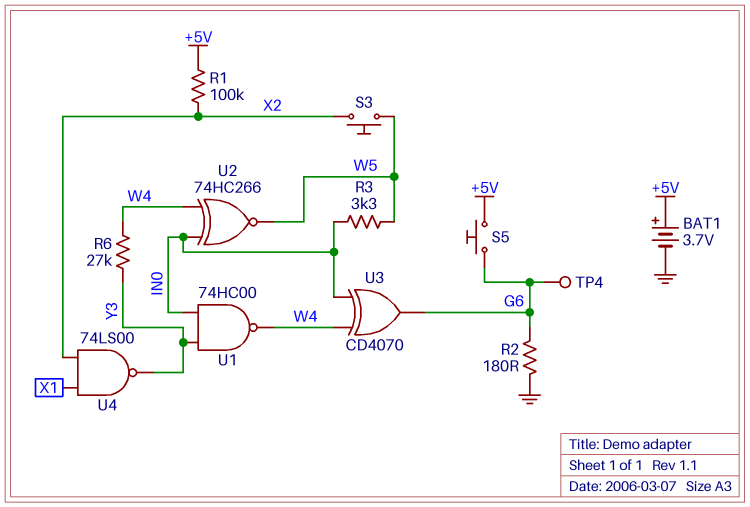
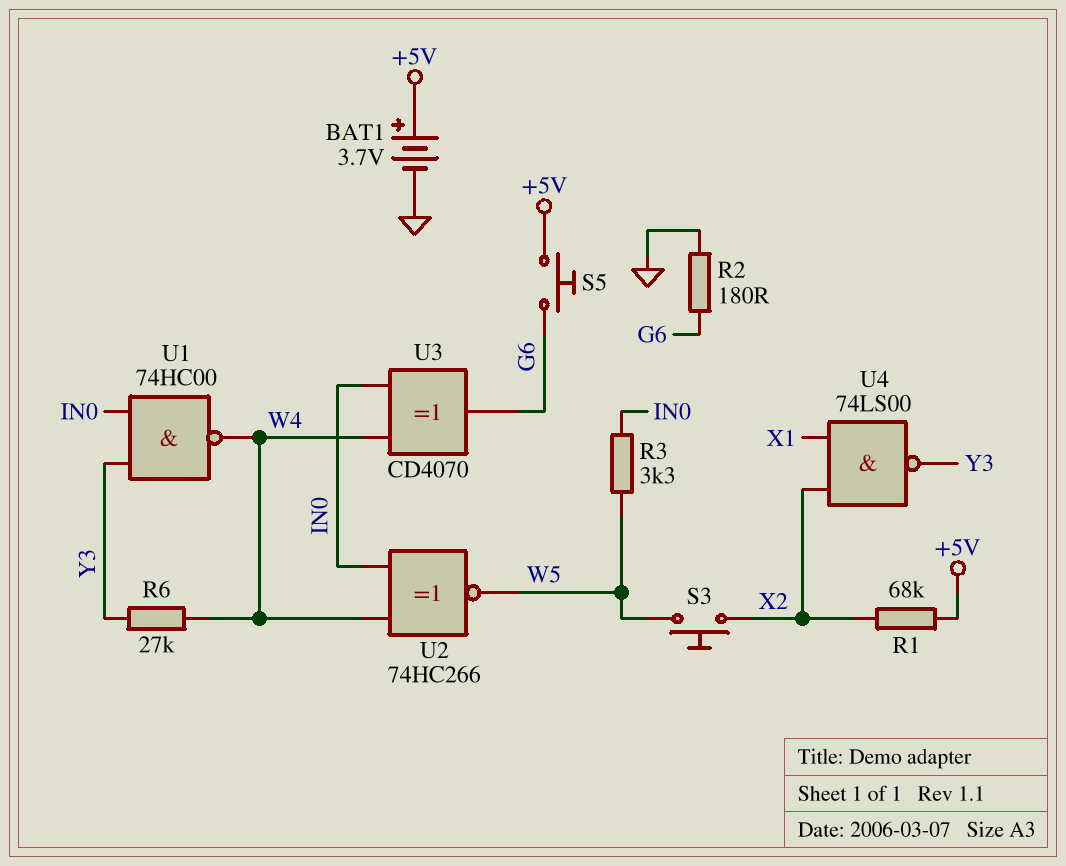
R1: 100k (+5V, X2) -> 68k (+5V, X2)
TP4: test point (G6) -> none

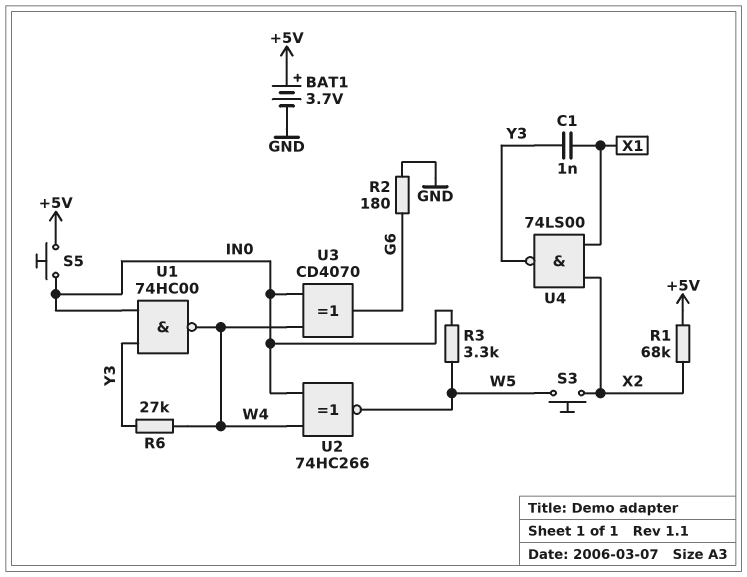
C1: none -> 1nF (X1, Y3)
S5: button (+5V, G6) -> button (+5V, IN0)

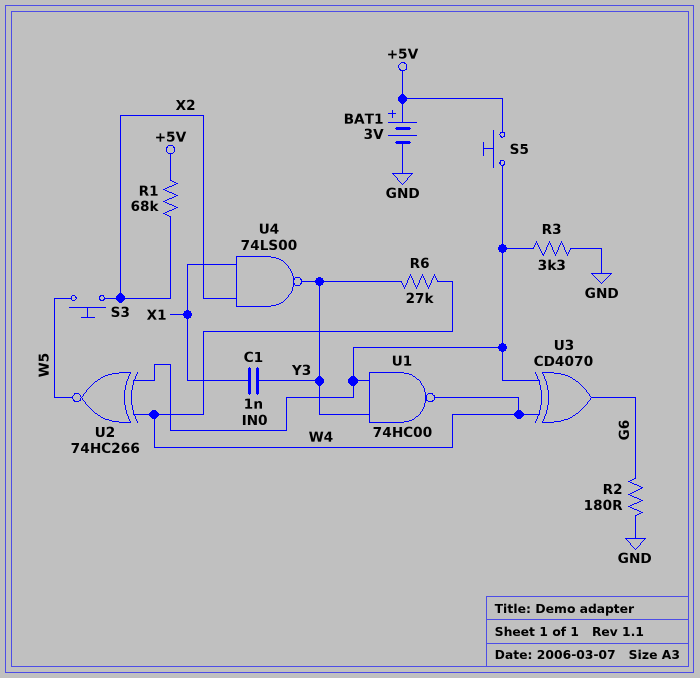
BAT1: 3.7V (plus +5V, minus GND) -> 3V (plus +5V, minus GND)
R3: 3.3k (IN0, W5) -> 3.3k (GND, IN0)

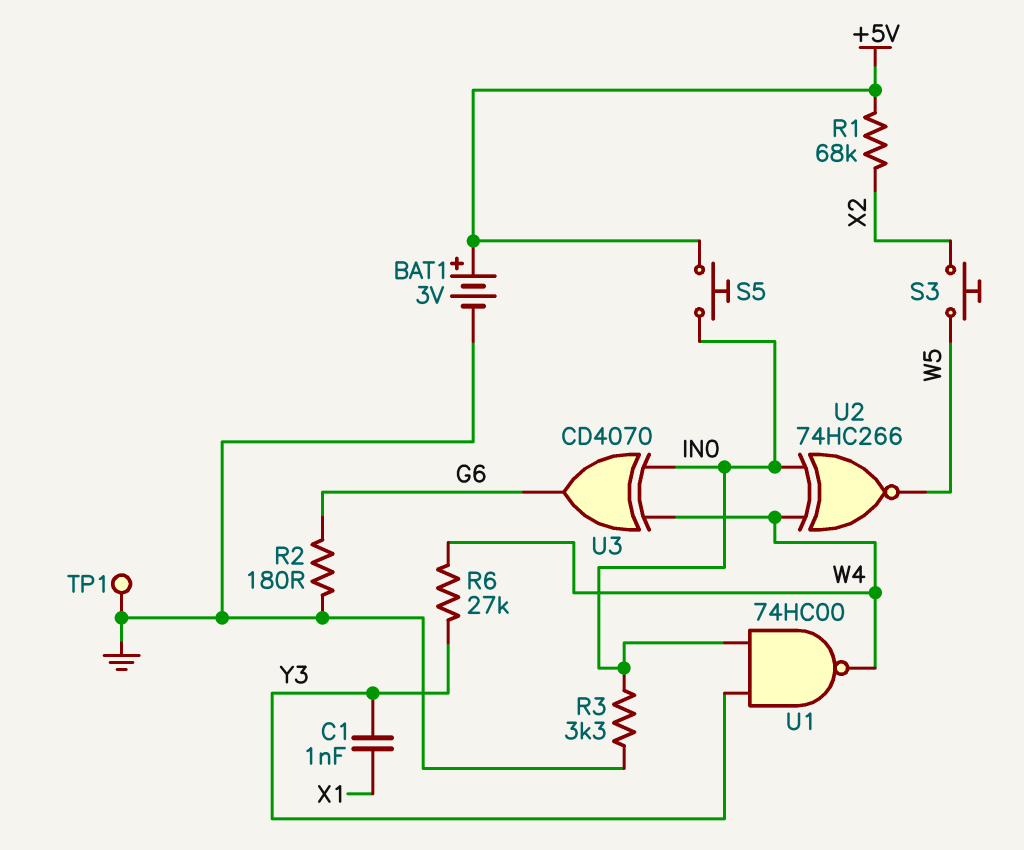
TP1: none -> test point (GND)
U4: NAND 74LS00 (in X1, in X2, out Y3) -> none

